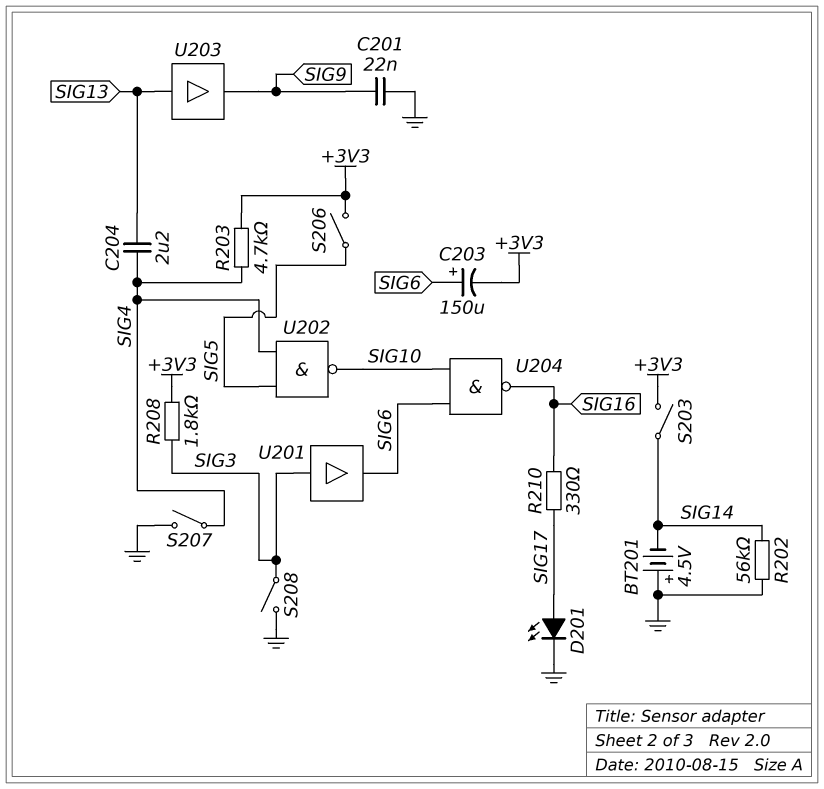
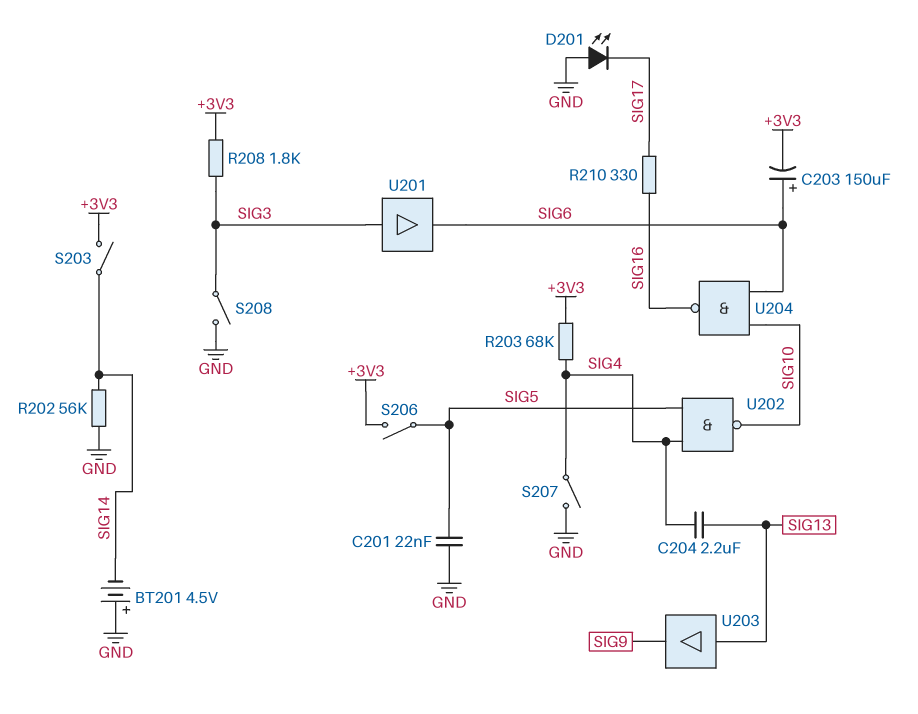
C201: 22nF (GND, SIG9) -> 22nF (GND, SIG5)
D201: LED (A SIG17, K GND) -> LED (A GND, K SIG17)
R203: 4.7k (+3V3, SIG4) -> 68k (+3V3, SIG4)

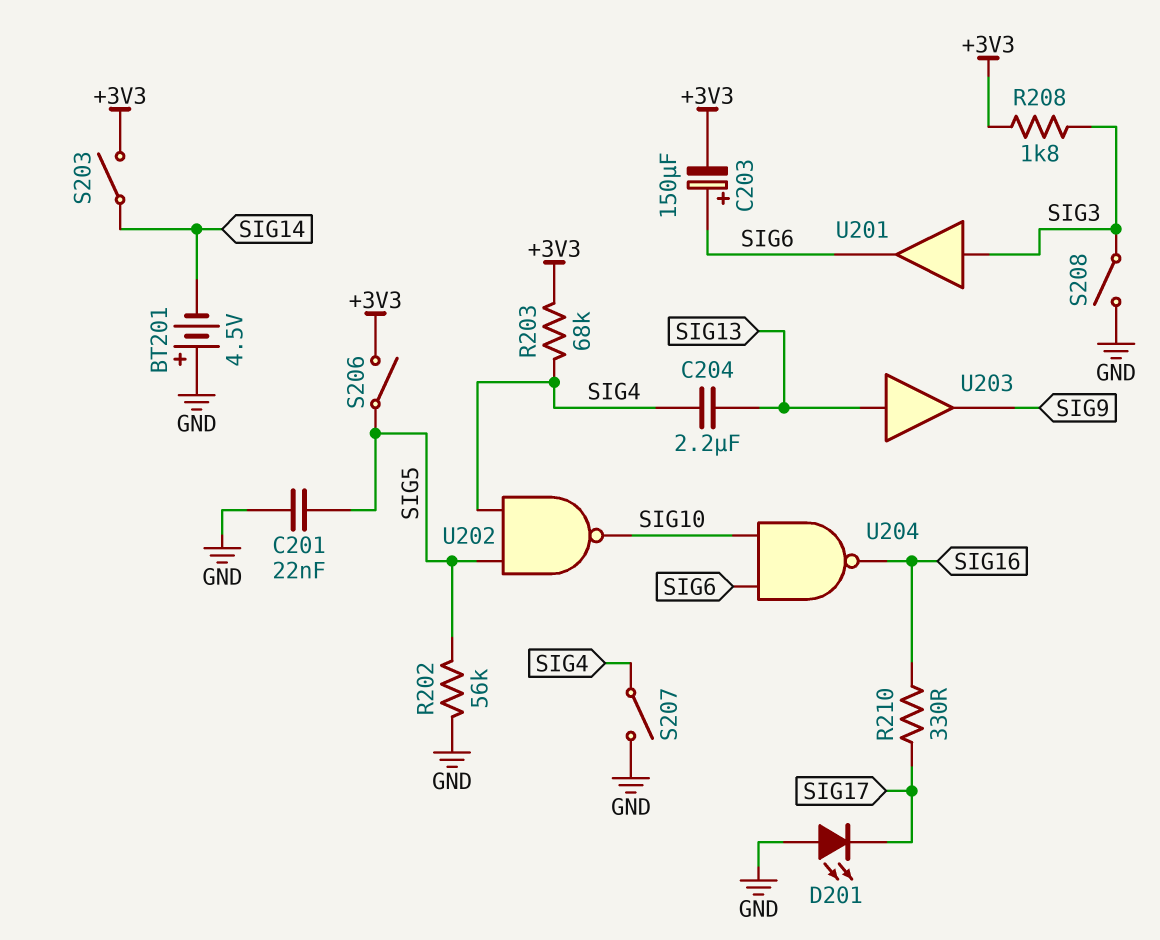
R202: 56k (GND, SIG14) -> 56k (GND, SIG5)

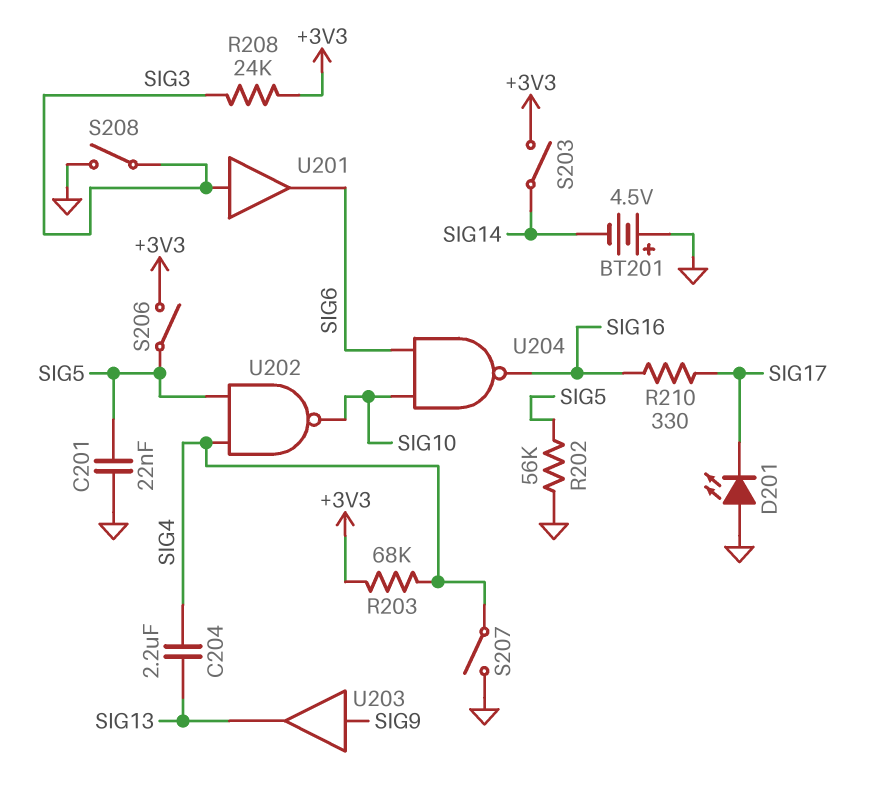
C203: 150uF (plus SIG6, minus +3V3) -> none
R208: 1.8k (+3V3, SIG3) -> 24k (+3V3, SIG3)
U203: buffer (in SIG13, out SIG9) -> buffer (in SIG9, out SIG13)

